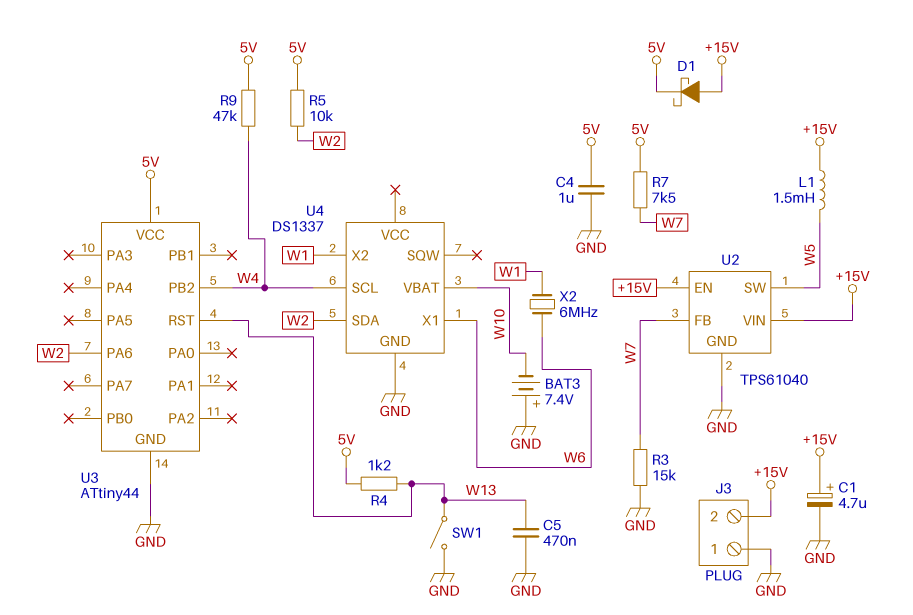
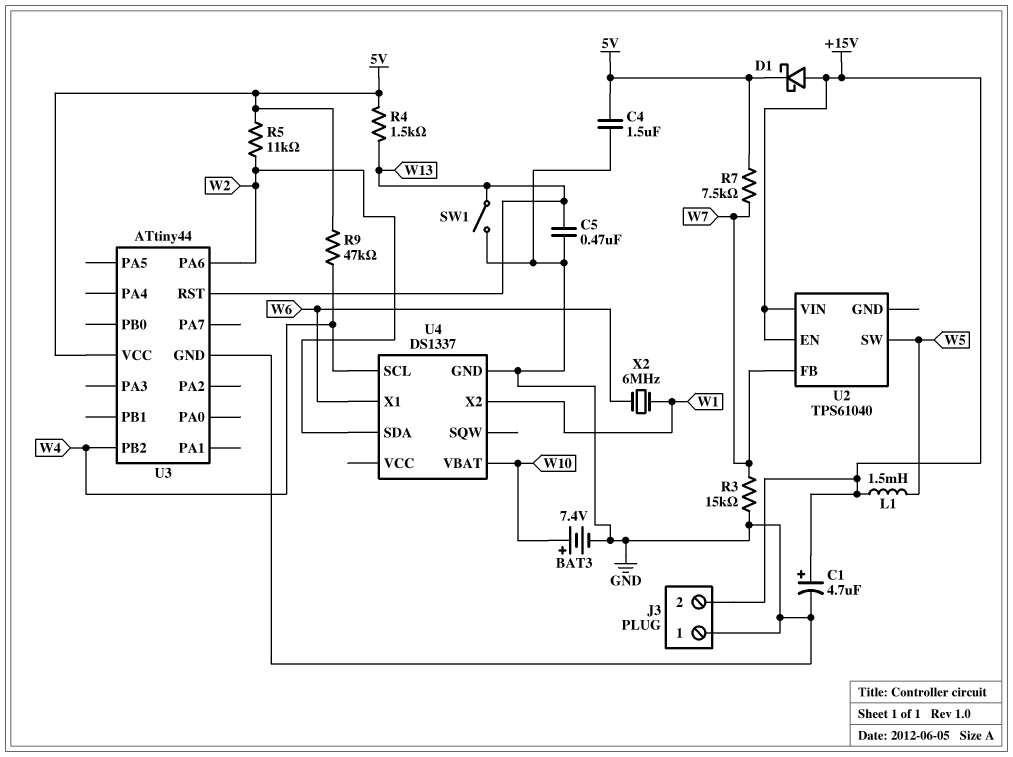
BAT3: 7.4V (plus GND, minus W10) -> 7.4V (plus W10, minus GND)
C4: 1uF (5V, GND) -> 1.5uF (5V, GND)
R4: 1.2k (5V, W13) -> 1.5k (5V, W13)
R5: 10k (5V, W2) -> 11k (5V, W2)
U2 pin GND: GND -> none

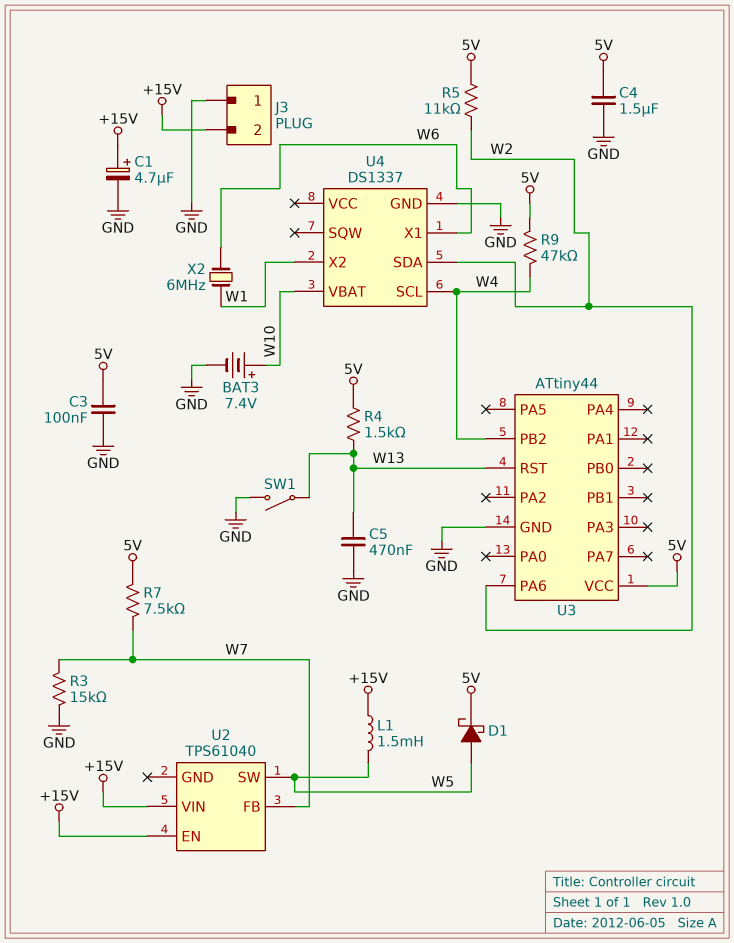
C3: none -> 100nF (5V, GND)
D1: schottky (A +15V, K 5V) -> schottky (A W5, K 5V)

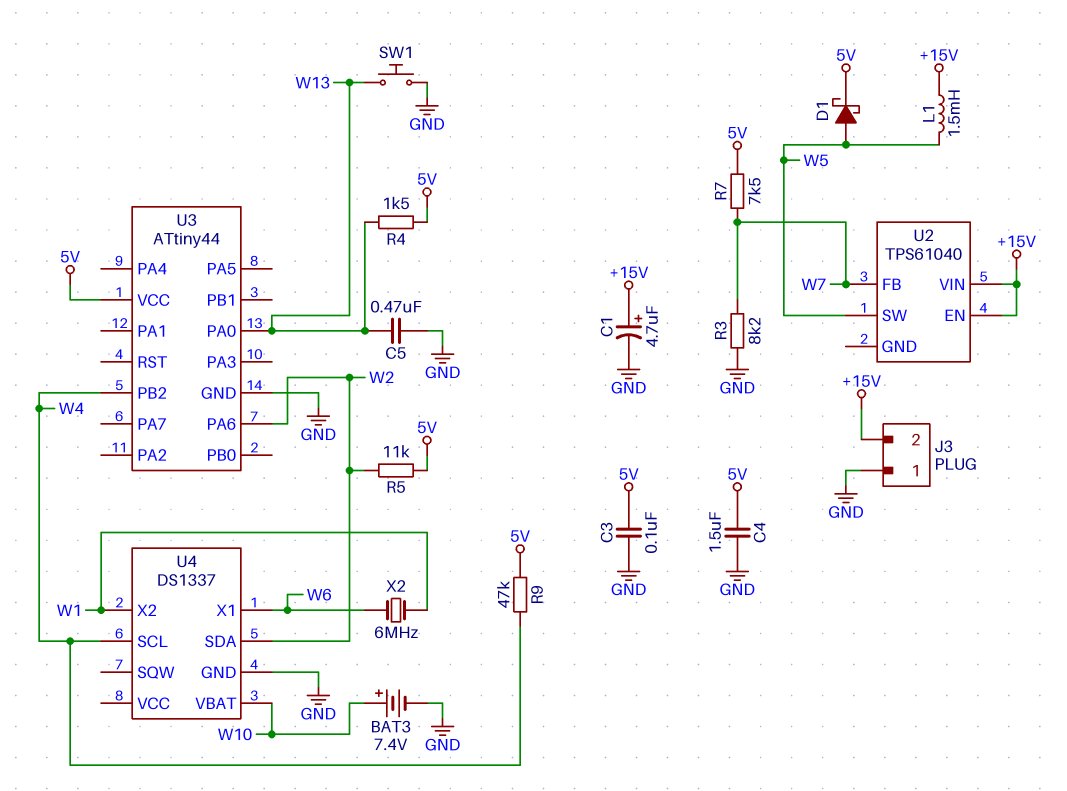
R3: 15k (GND, W7) -> 8.2k (GND, W7)
SW1: switch (GND, W13) -> button (GND, W13)
U3 pin PA0: none -> W13
U3 pin RST: W13 -> none

